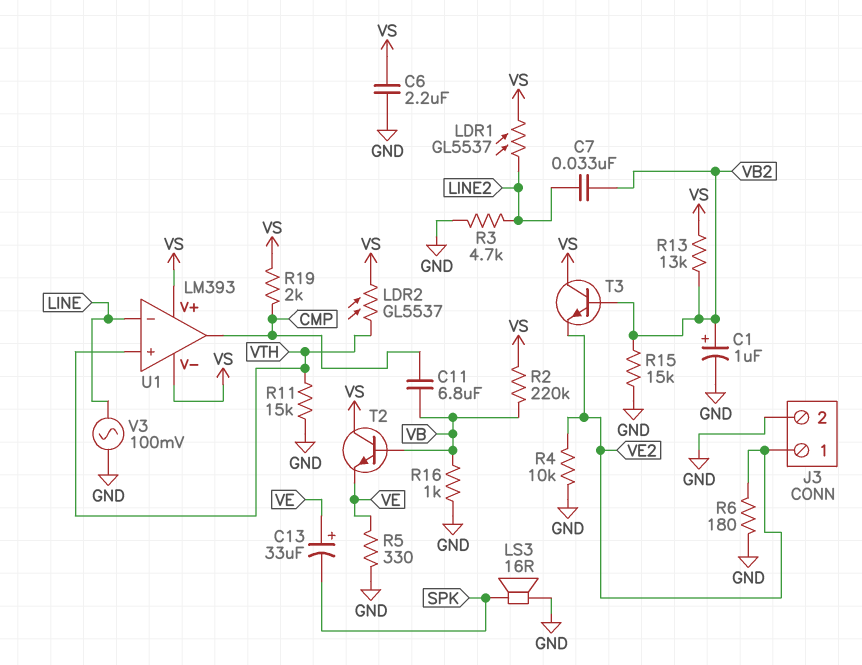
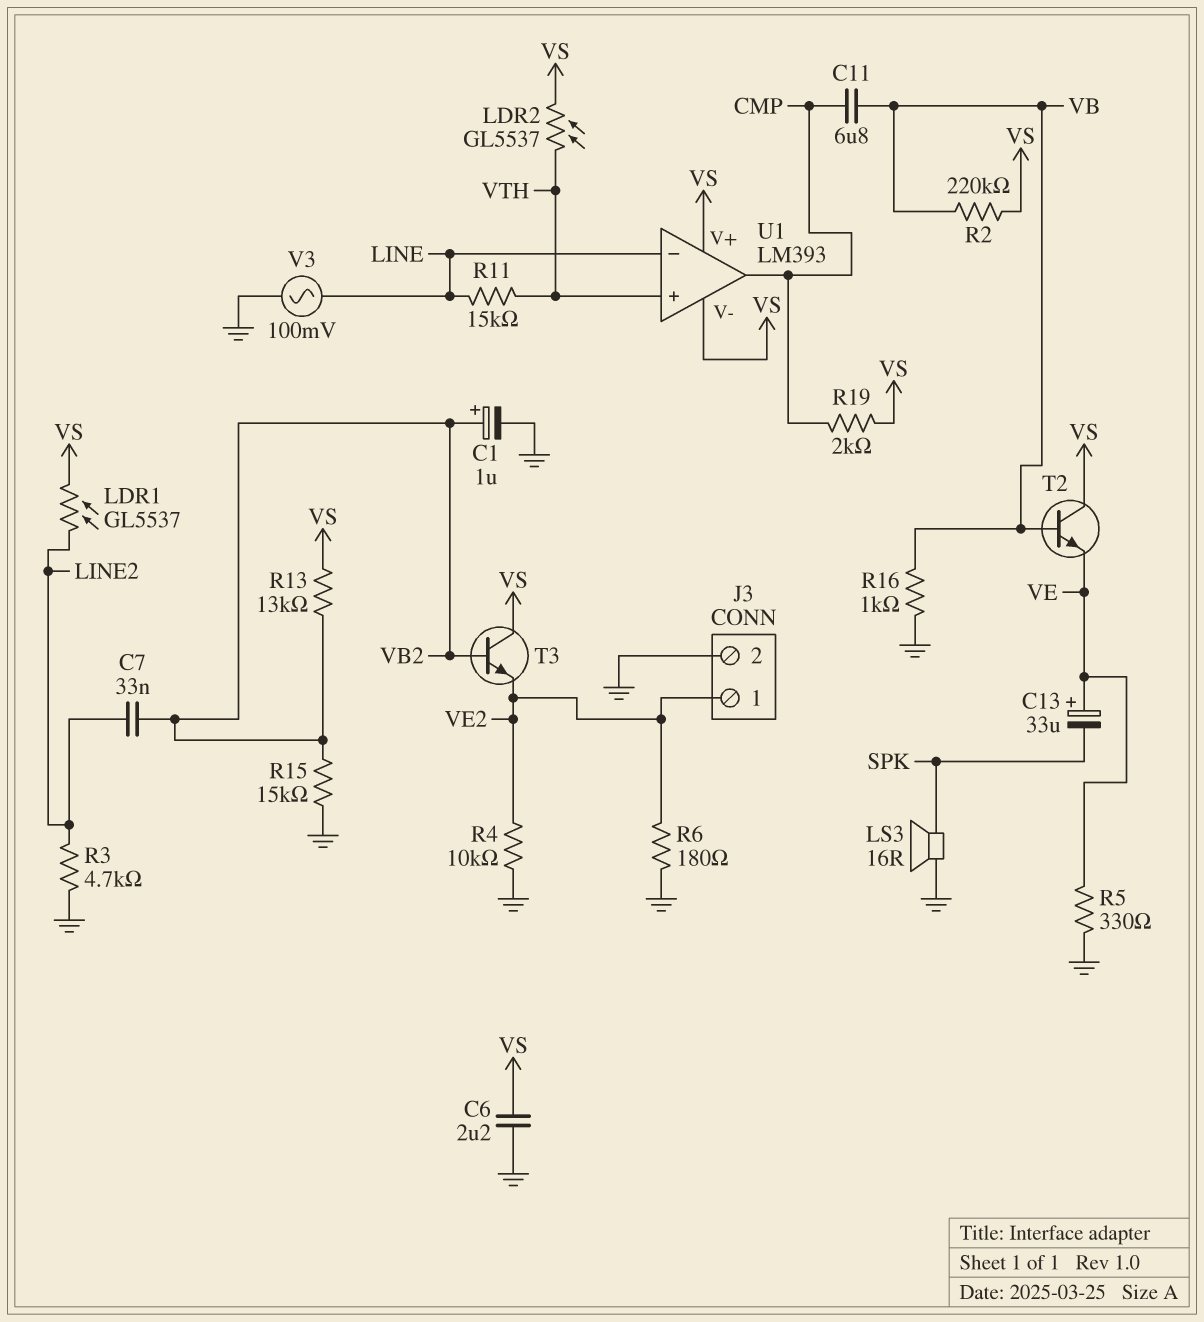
R11: 15k (GND, VTH) -> 15k (LINE, VTH)

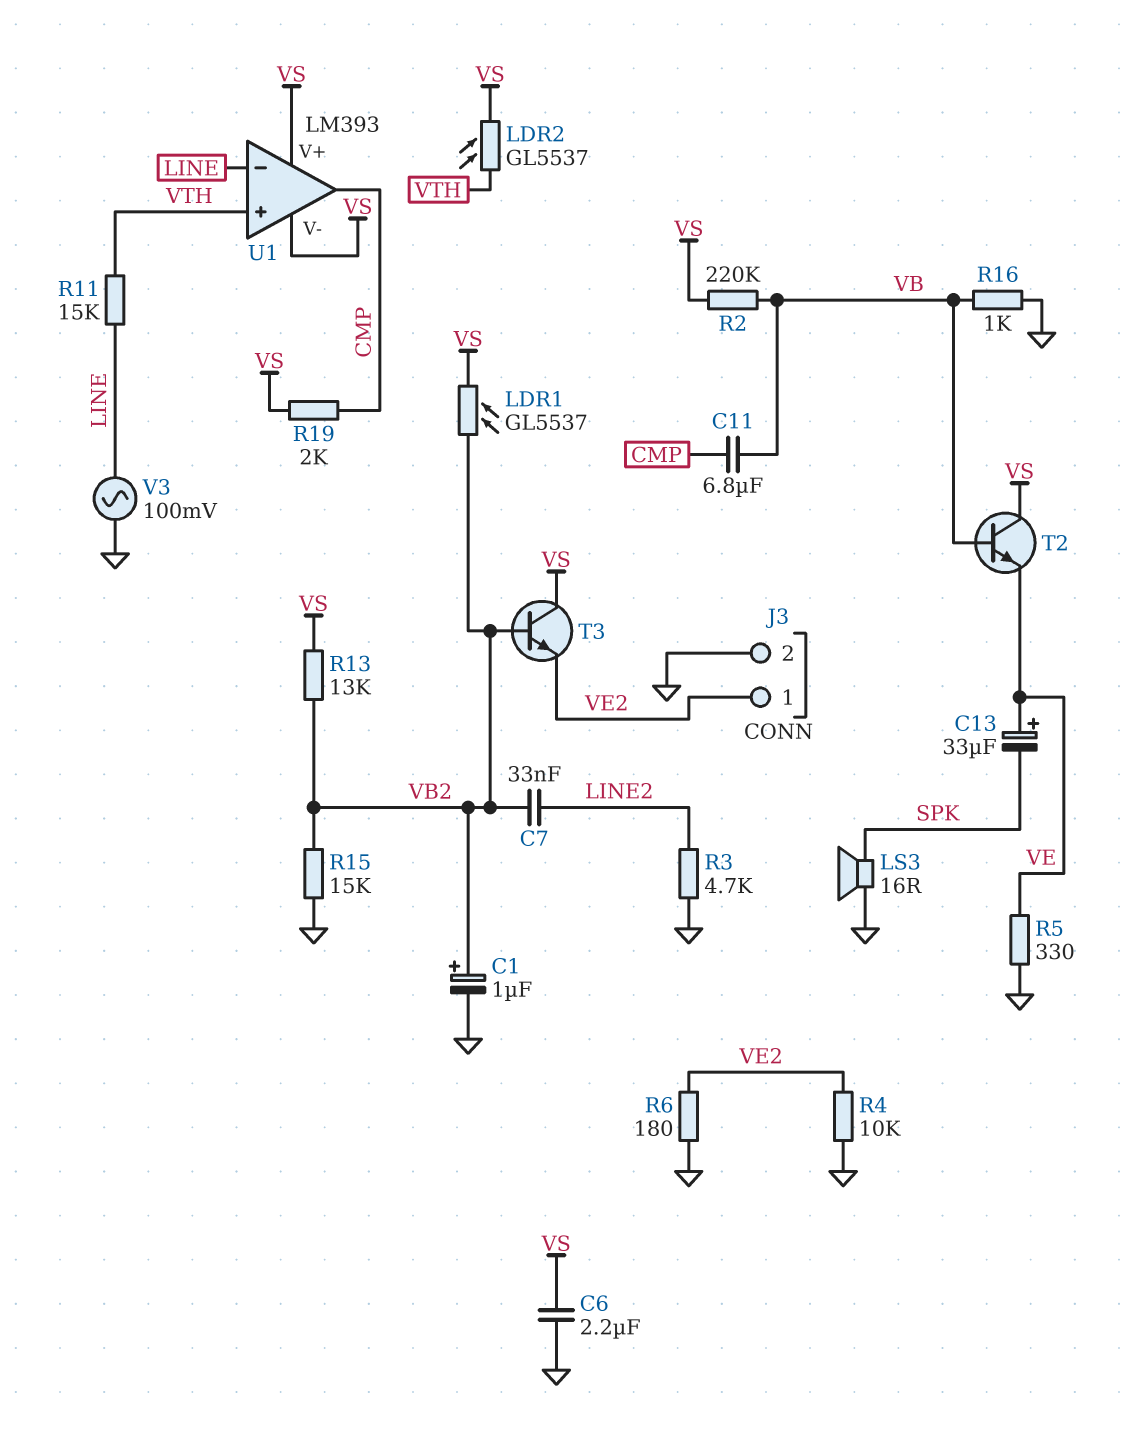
LDR1: GL5537 (LINE2, VS) -> GL5537 (VB2, VS)

